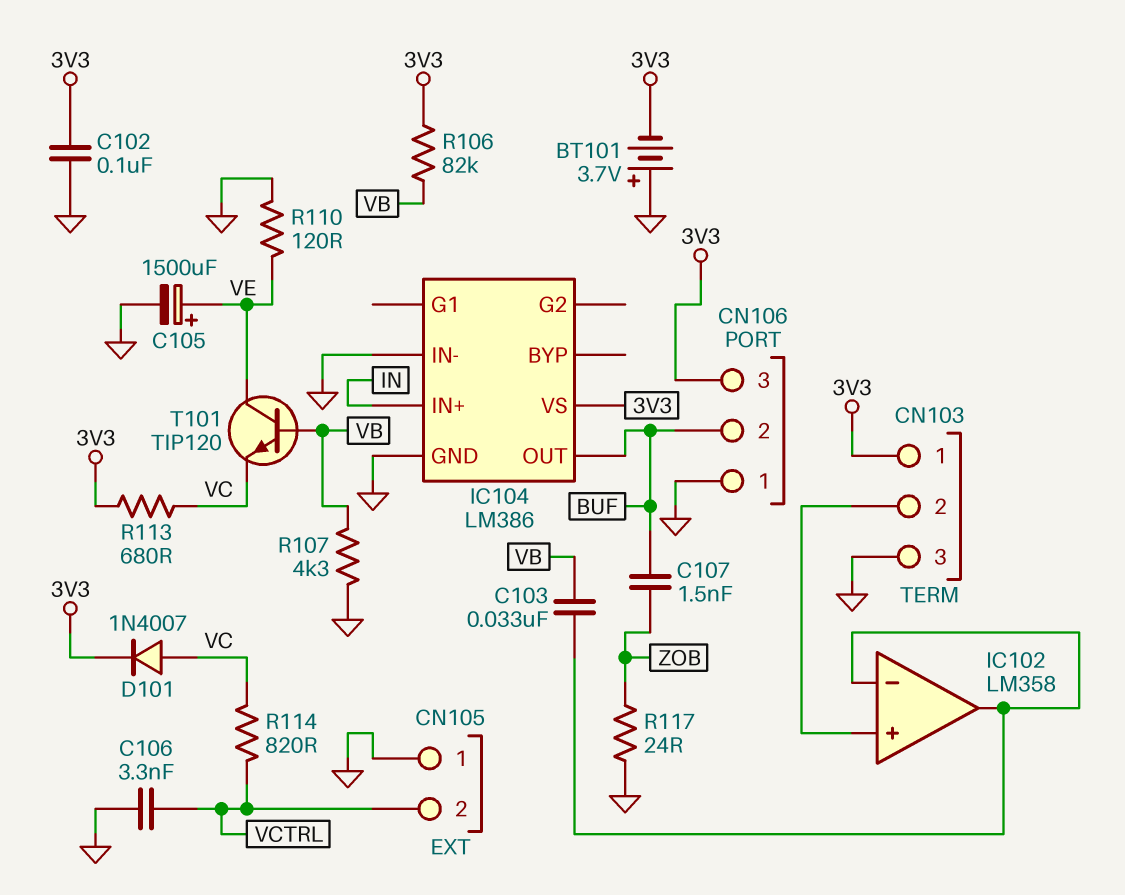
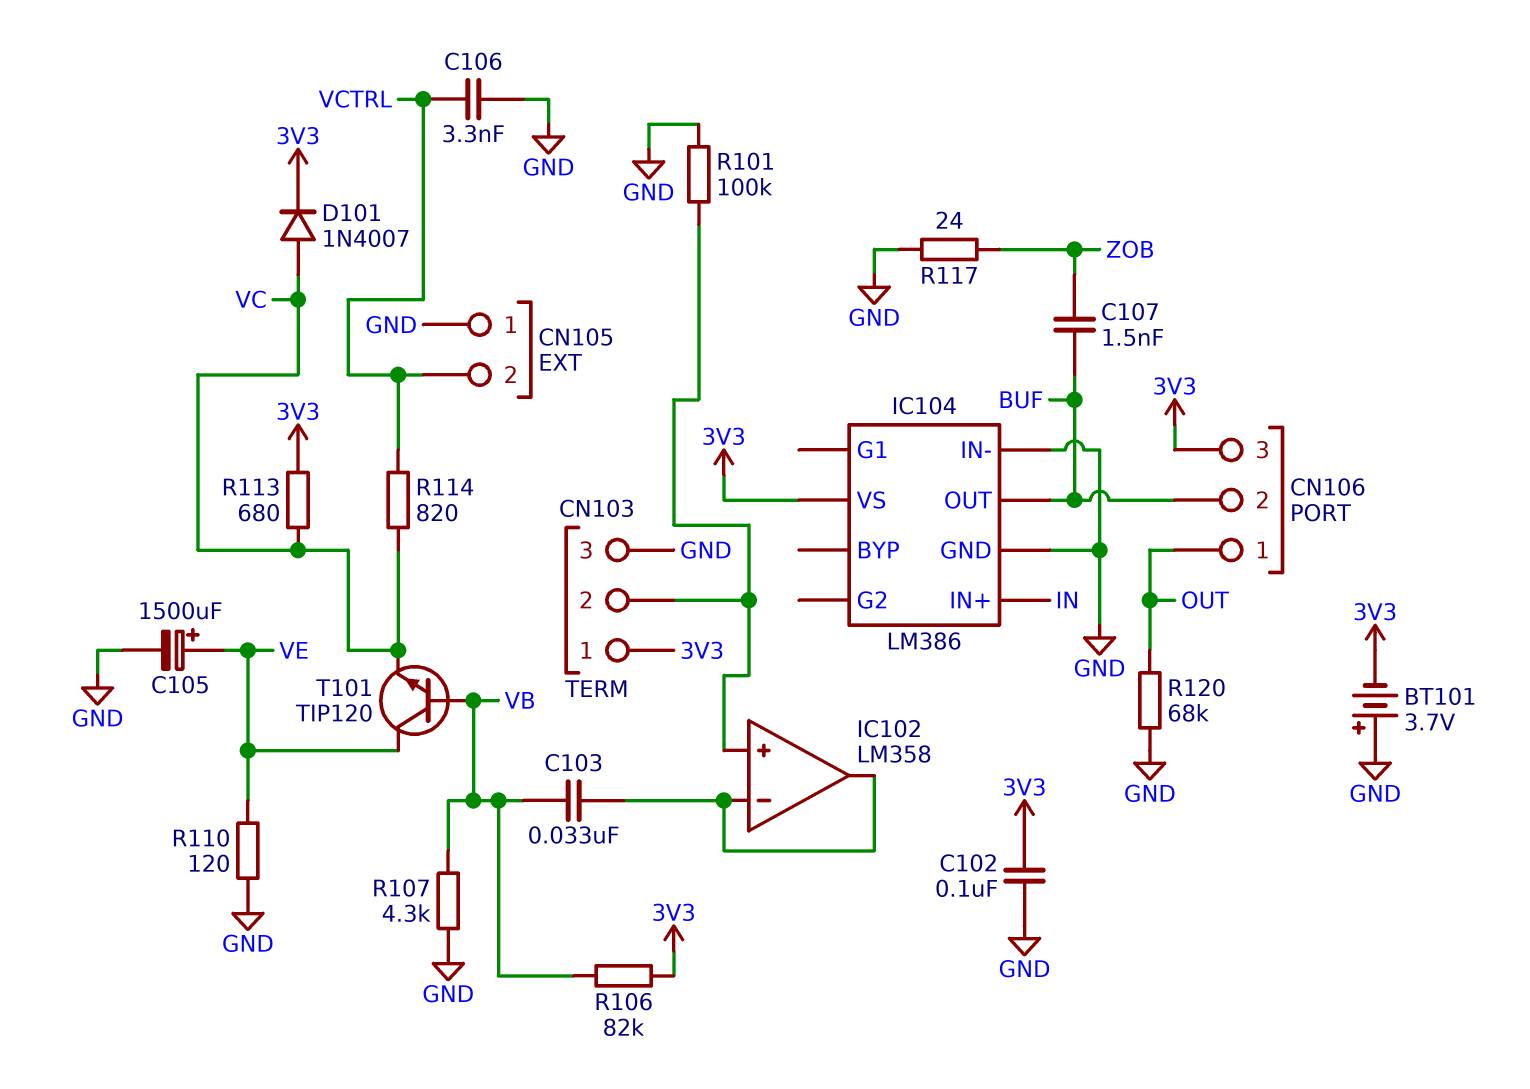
CN106 pin 1: GND -> OUT
R101: none -> 100k (CN103/2, GND)
R120: none -> 68k (GND, OUT)

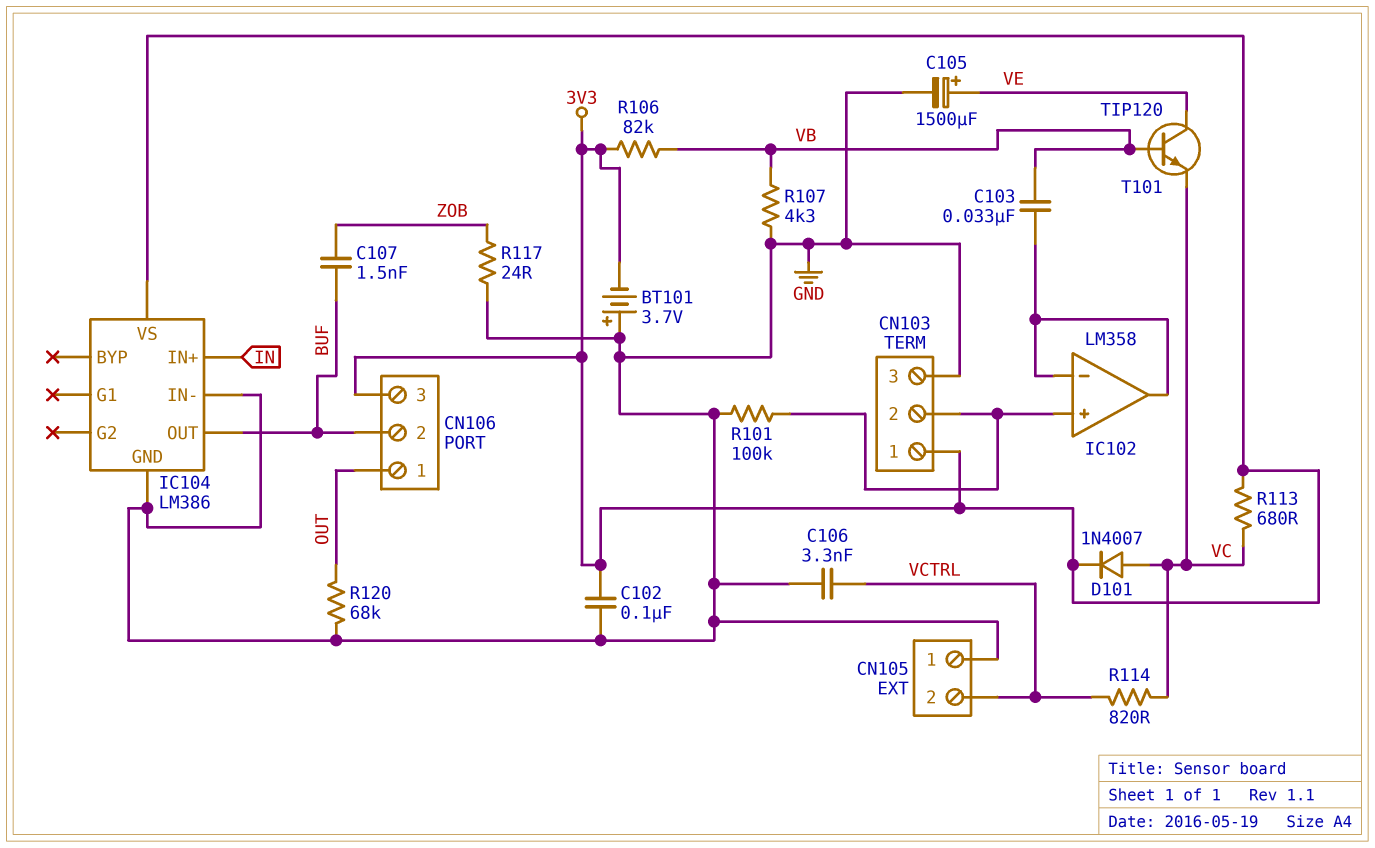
R110: 120 (GND, VE) -> none

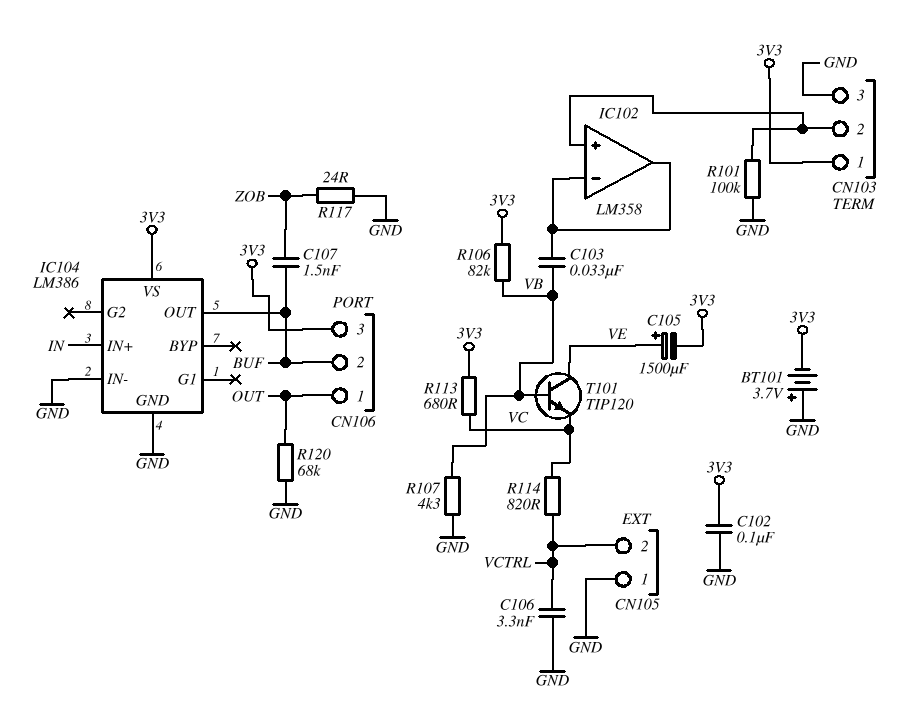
C105: 1500uF (plus VE, minus GND) -> 1500uF (plus VE, minus 3V3)
D101: diode 1N4007 (A VC, K 3V3) -> none

